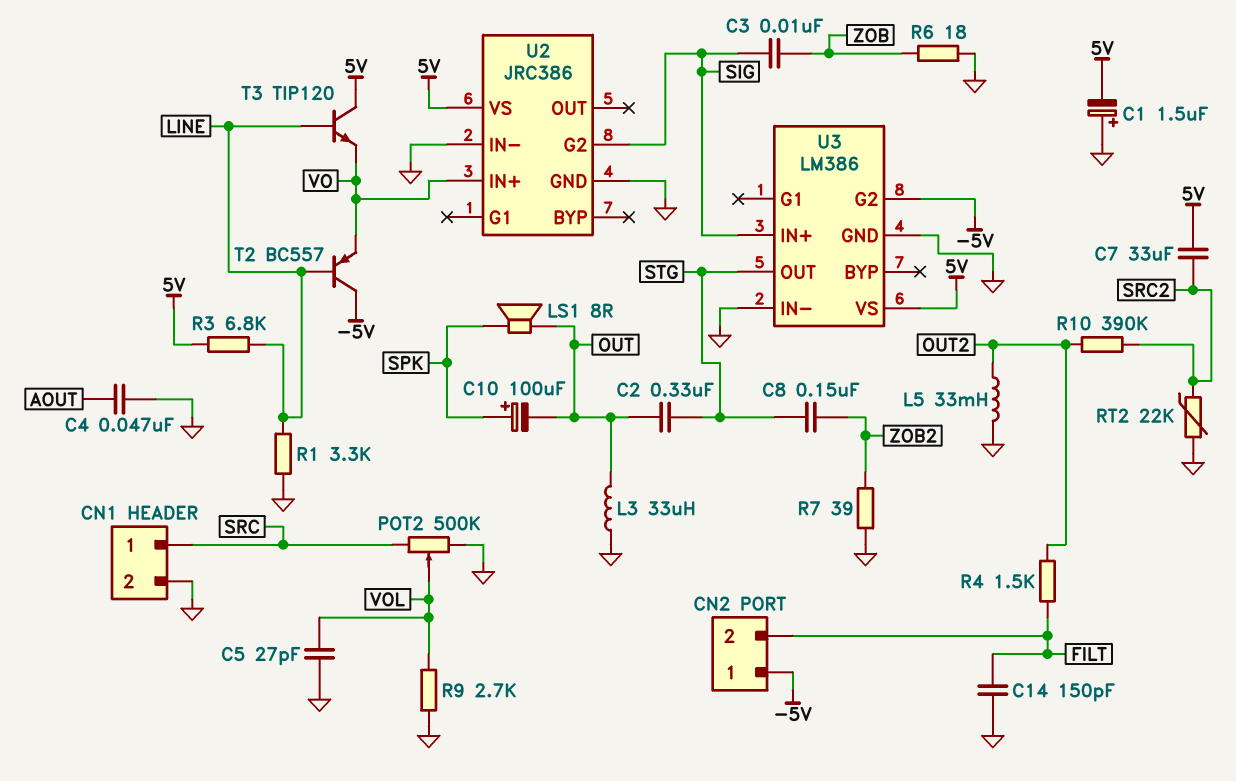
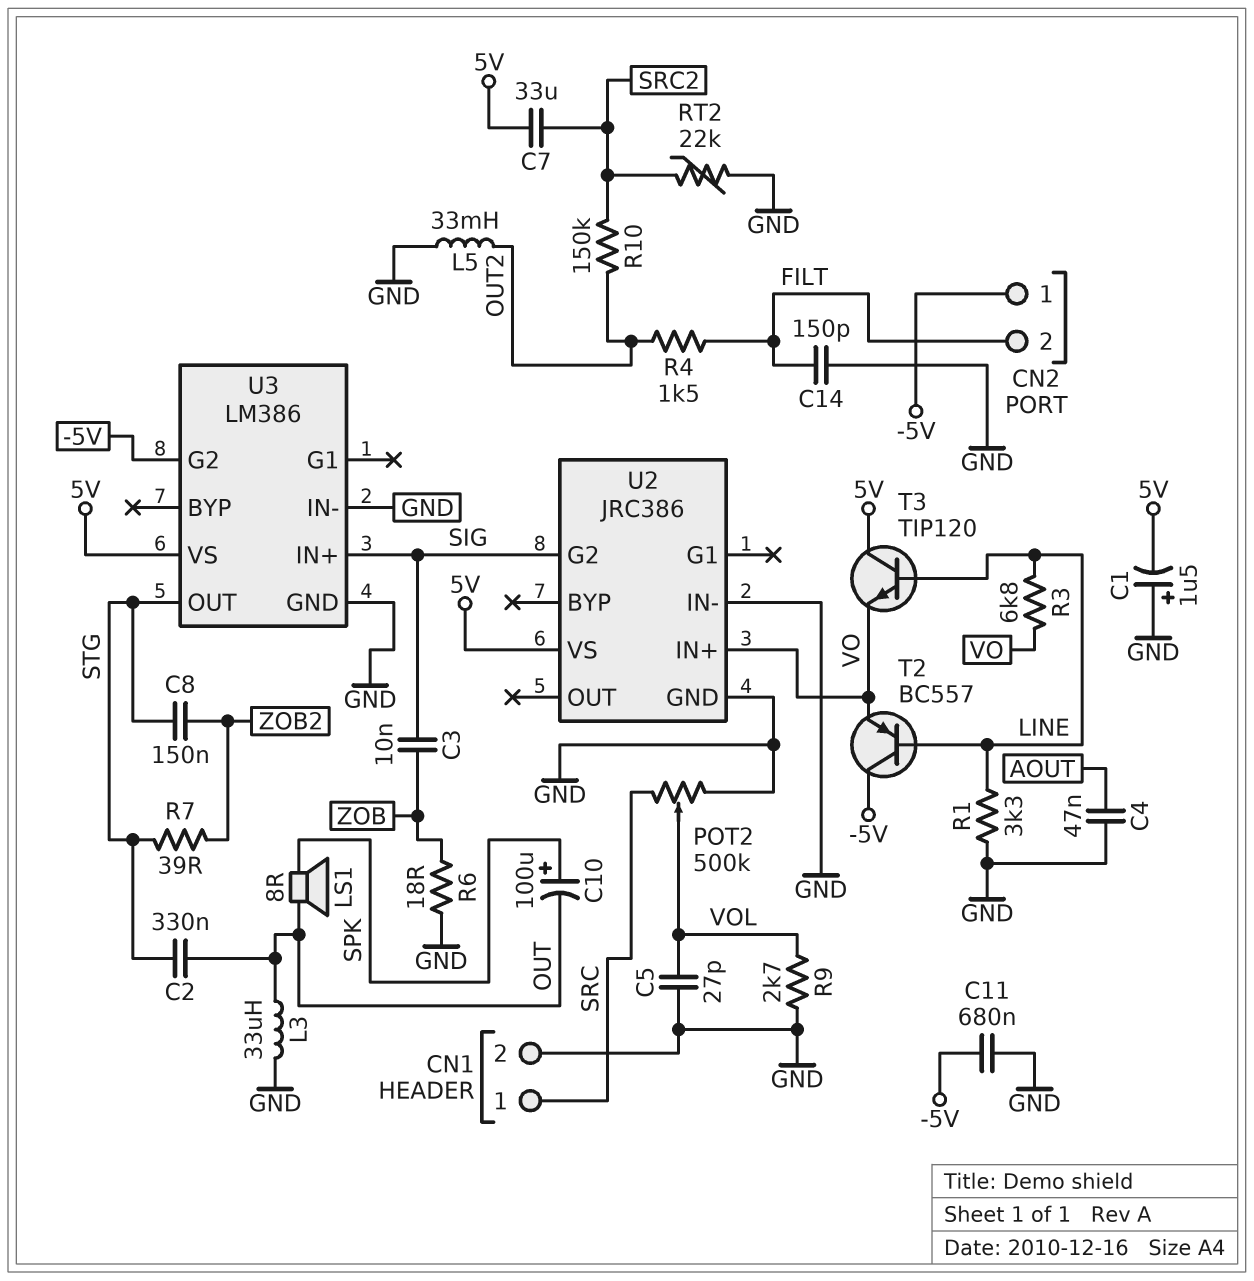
C11: none -> 680nF (-5V, GND)
R3: 6.8k (5V, LINE) -> 6.8k (LINE, VO)
R7: 39 (GND, ZOB2) -> 39 (STG, ZOB2)
R10: 390k (OUT2, SRC2) -> 150k (OUT2, SRC2)

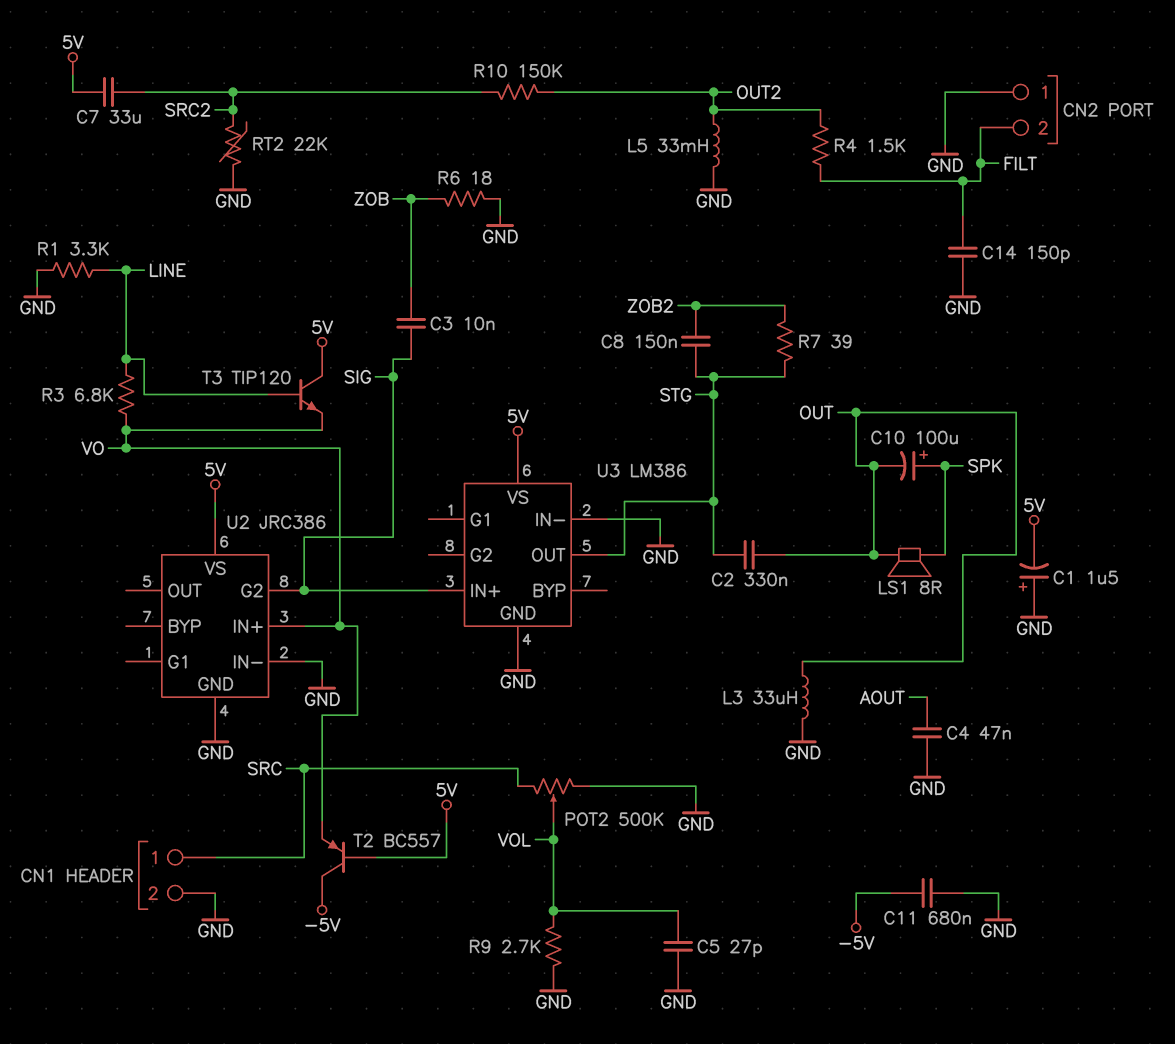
CN2 pin 1: -5V -> GND
T2: PNP BC557 (B LINE, C -5V, E VO) -> PNP BC557 (B 5V, C -5V, E VO)
U3 pin G2: -5V -> none

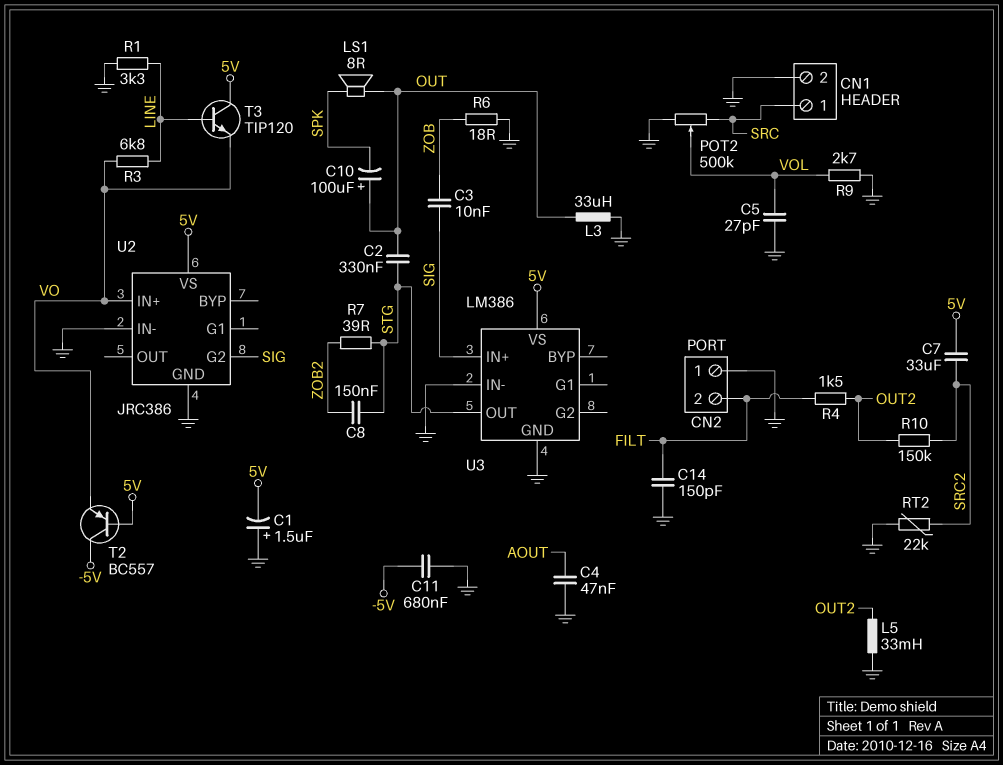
C10: 100uF (plus SPK, minus OUT) -> 100uF (plus OUT, minus SPK)

